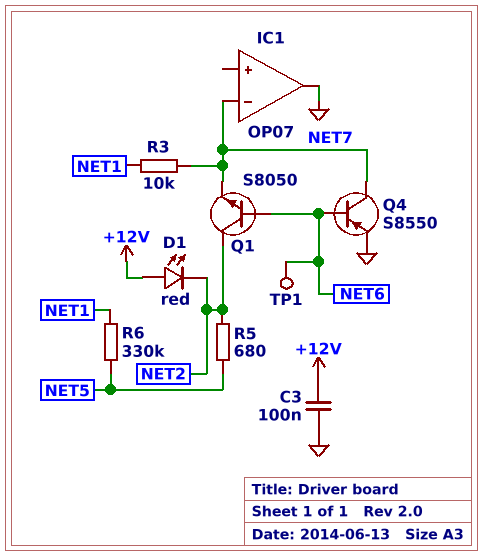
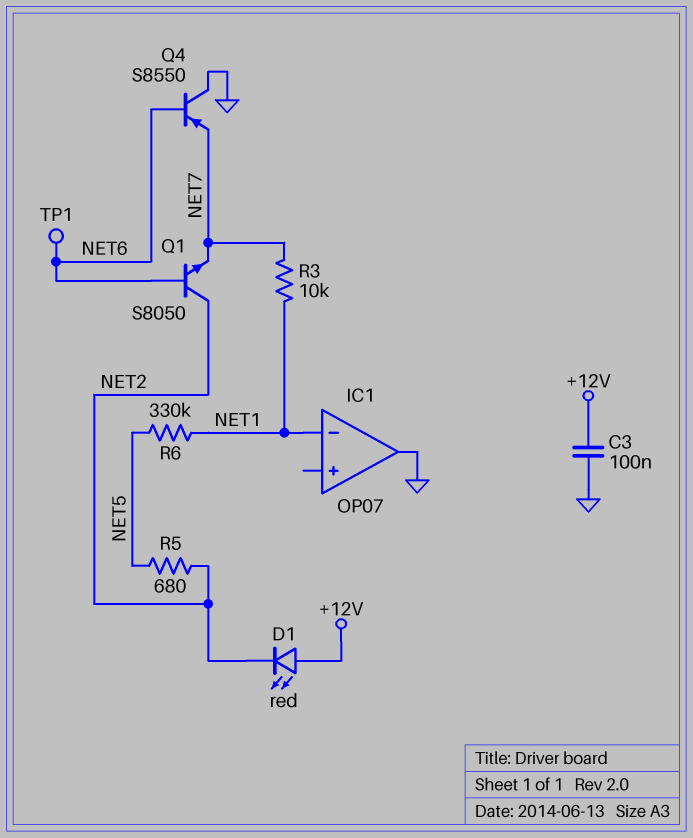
IC1 pin in-: NET7 -> NET1
Q4: PNP S8550 (B NET6, C NET7, E GND) -> PNP S8550 (B NET6, C GND, E NET7)

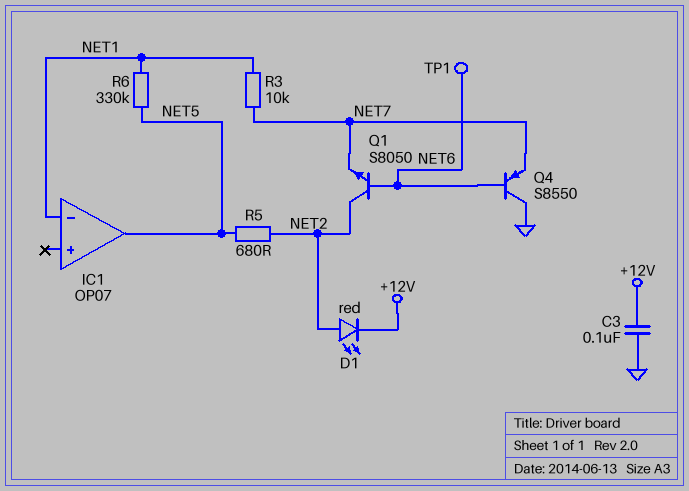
D1: LED red (A +12V, K NET2) -> LED red (A NET2, K +12V)
IC1 pin out: GND -> NET5

